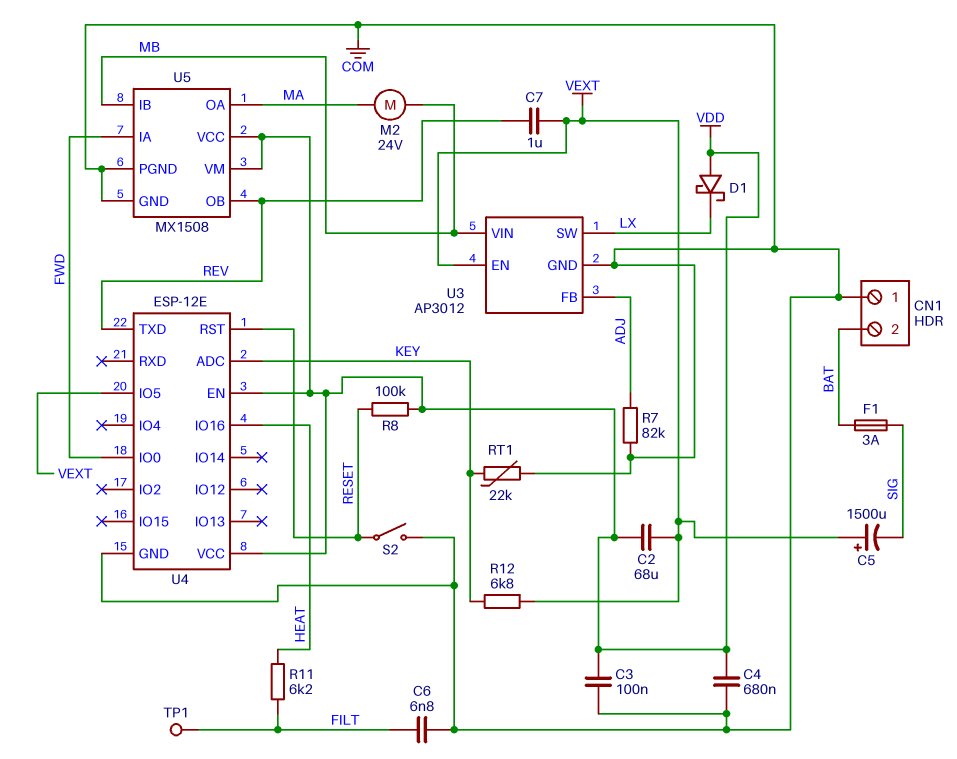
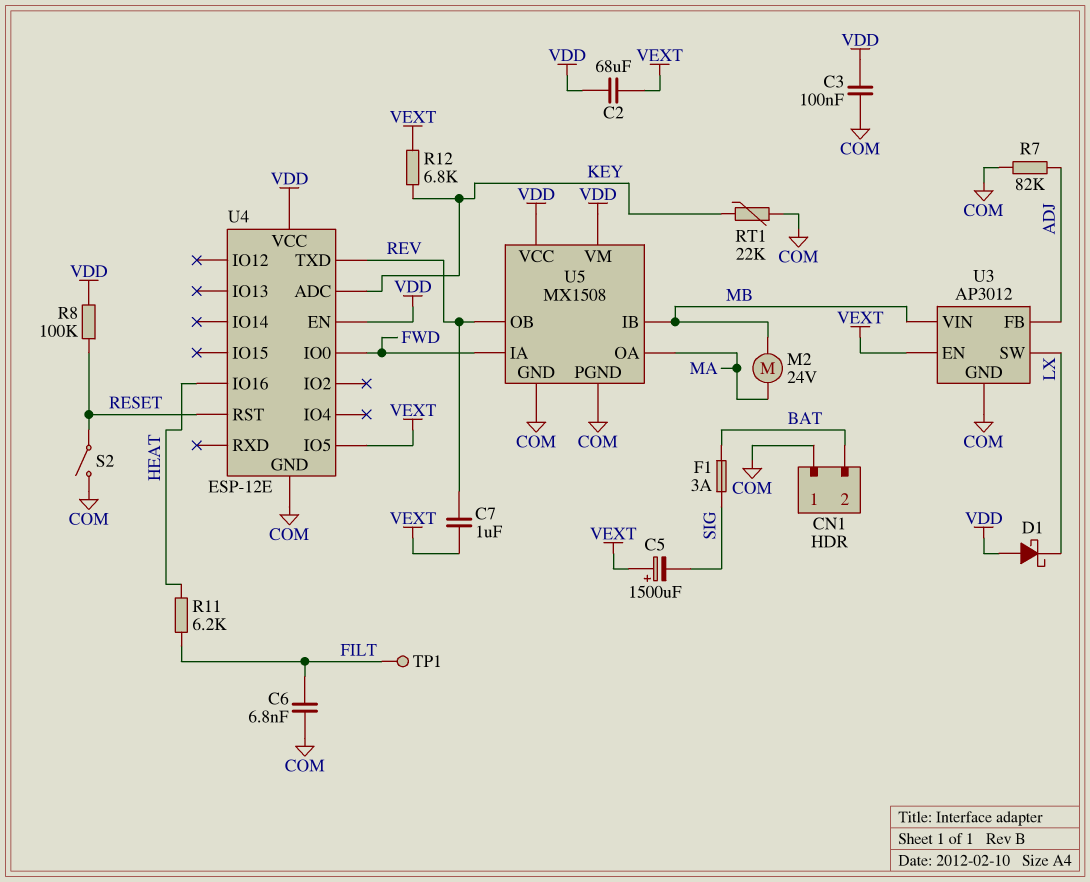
C4: 680nF (COM, VDD) -> none

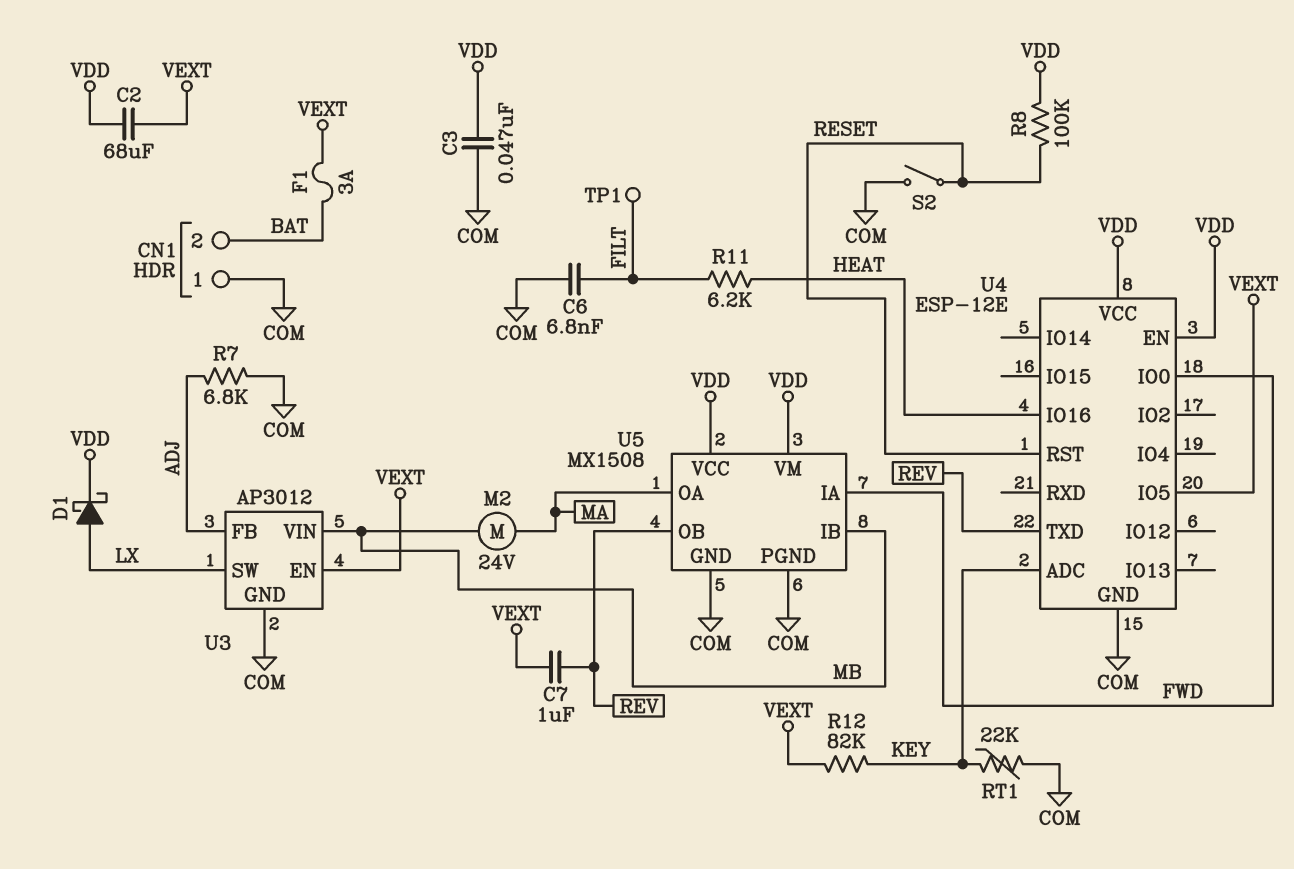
C3: 100nF (COM, VDD) -> 47nF (COM, VDD)
C5: 1500uF (plus VEXT, minus SIG) -> none
D1: schottky (A VDD, K LX) -> schottky (A LX, K VDD)
F1: 3A (BAT, SIG) -> 3A (BAT, VEXT)
R7: 82k (ADJ, COM) -> 6.8k (ADJ, COM)
R12: 6.8k (KEY, VEXT) -> 82k (KEY, VEXT)

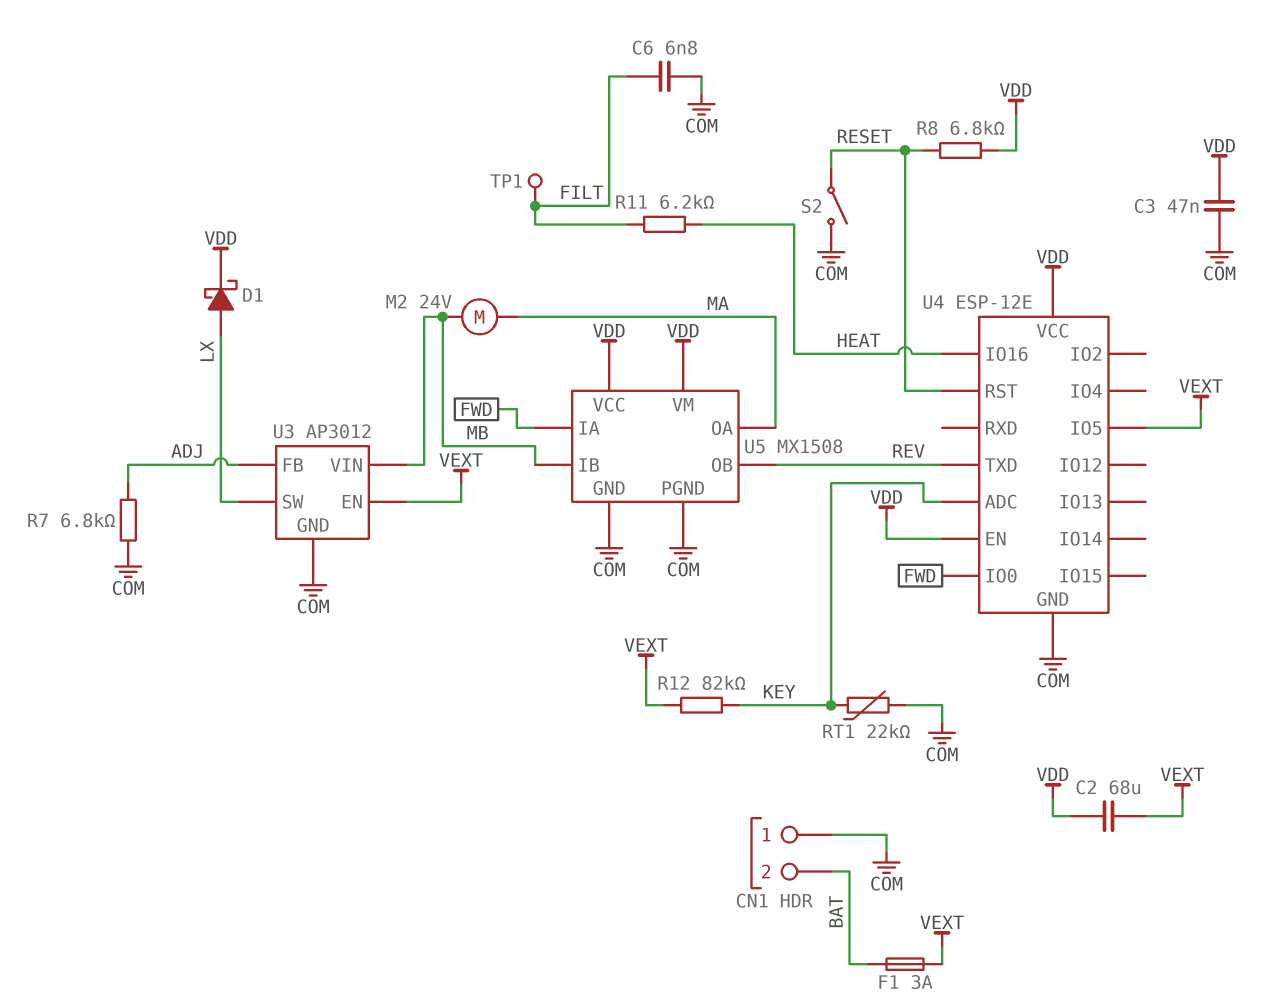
C7: 1uF (REV, VEXT) -> none
R8: 100k (RESET, VDD) -> 6.8k (RESET, VDD)

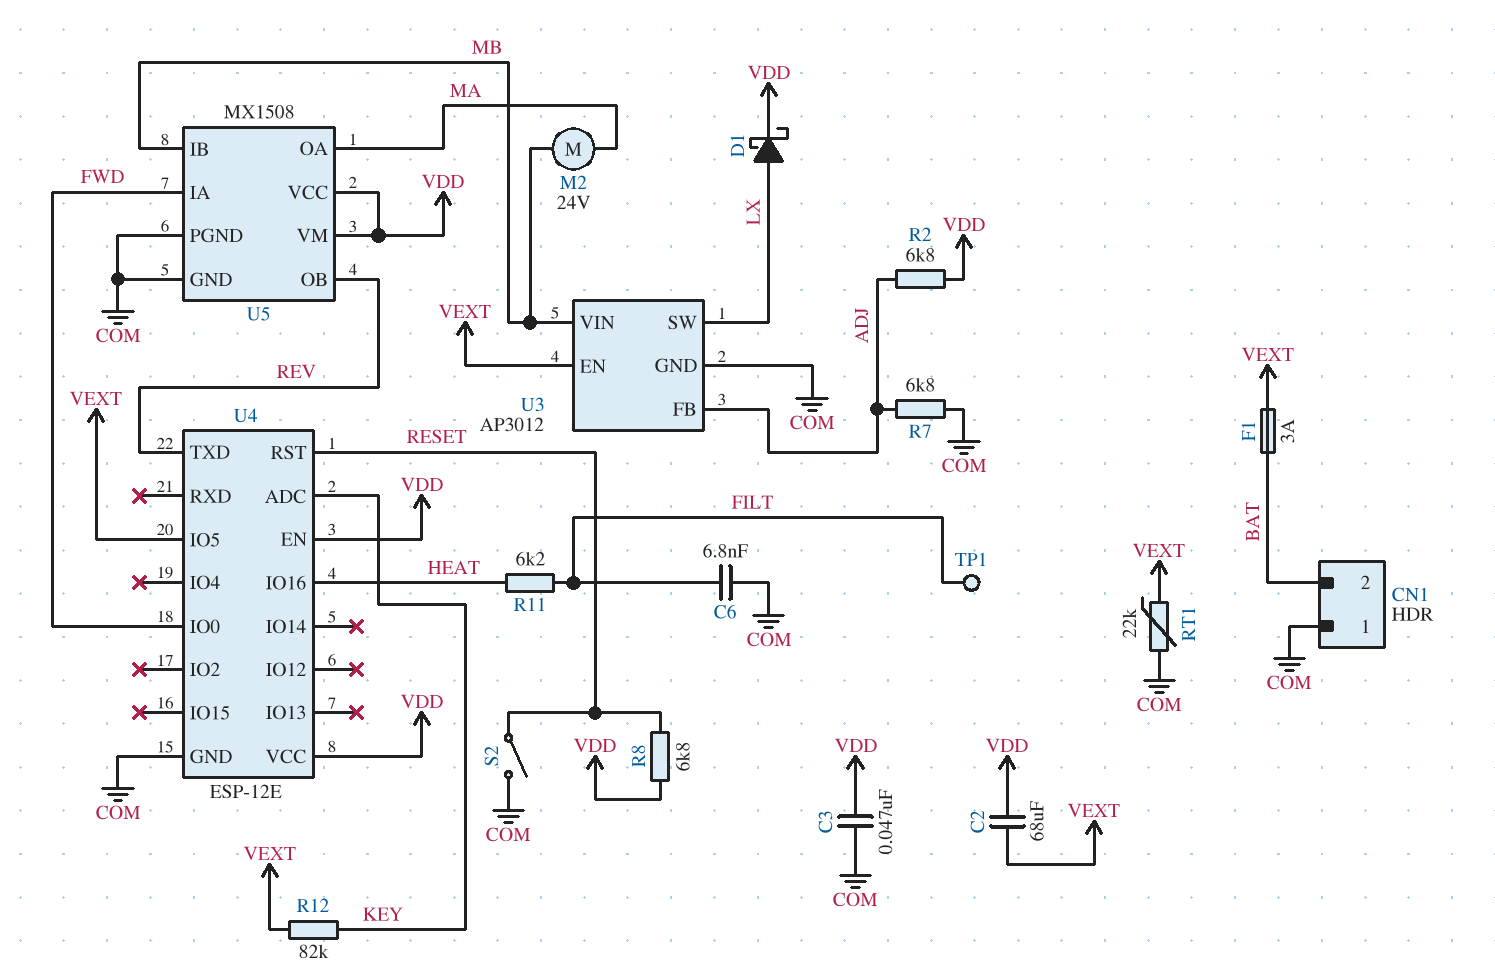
R2: none -> 6.8k (ADJ, VDD)
RT1: 22k (COM, KEY) -> 22k (COM, VEXT)

